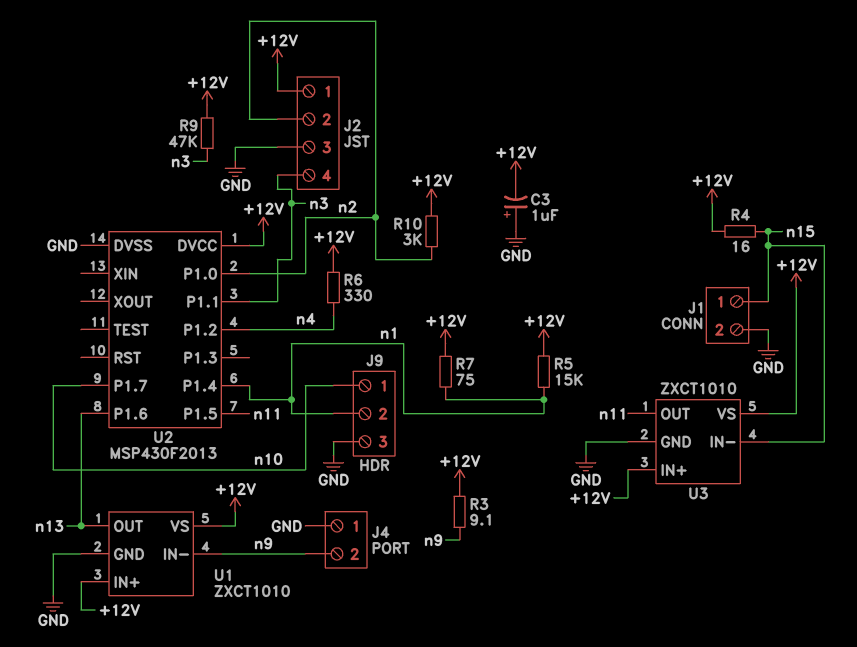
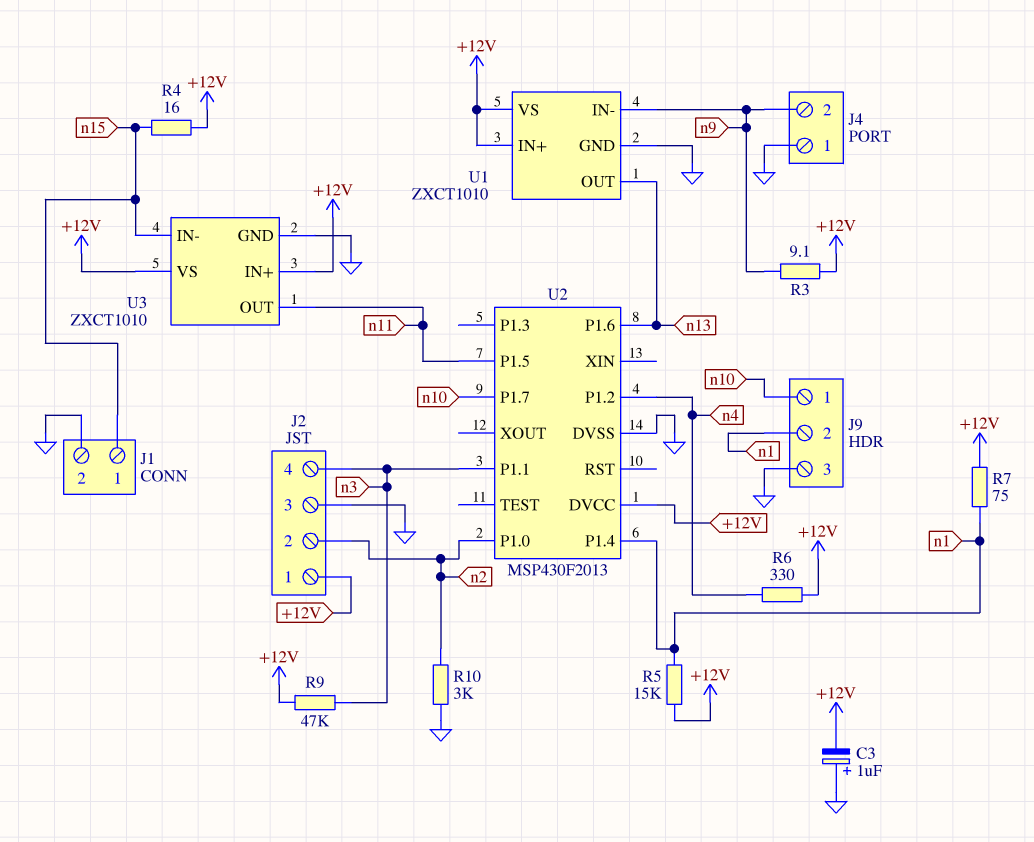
R10: 3k (+12V, n2) -> 3k (GND, n2)

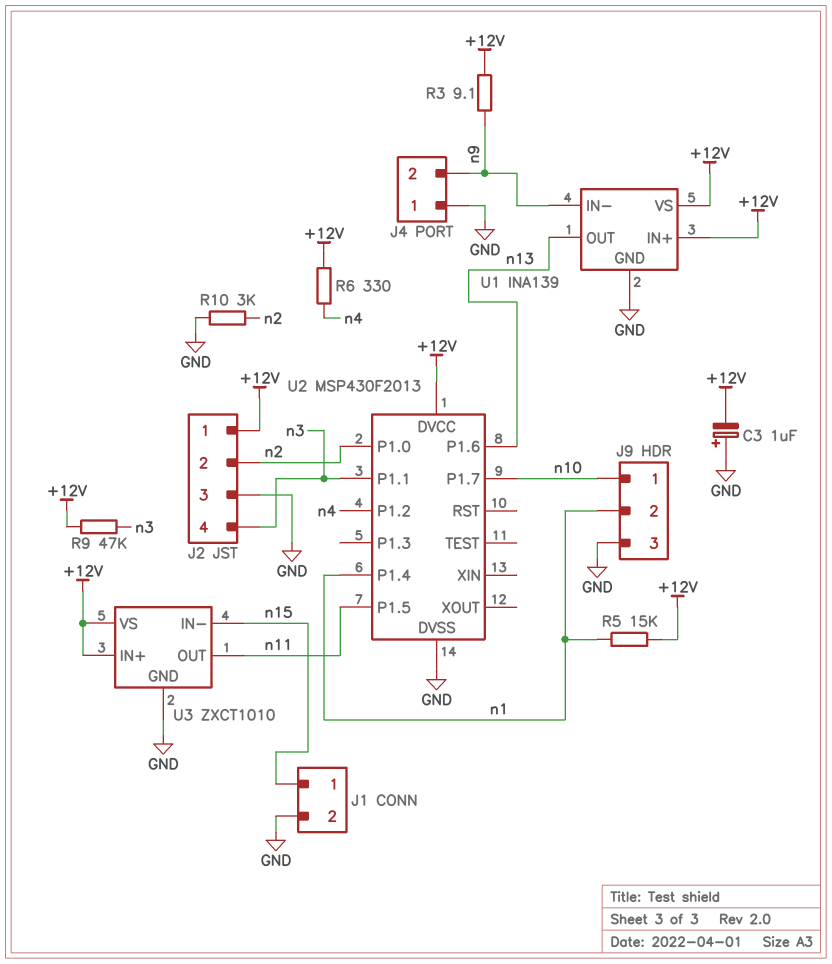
R4: 16 (+12V, n15) -> none
R7: 75 (+12V, n1) -> none
U1: ZXCT1010 -> INA139

